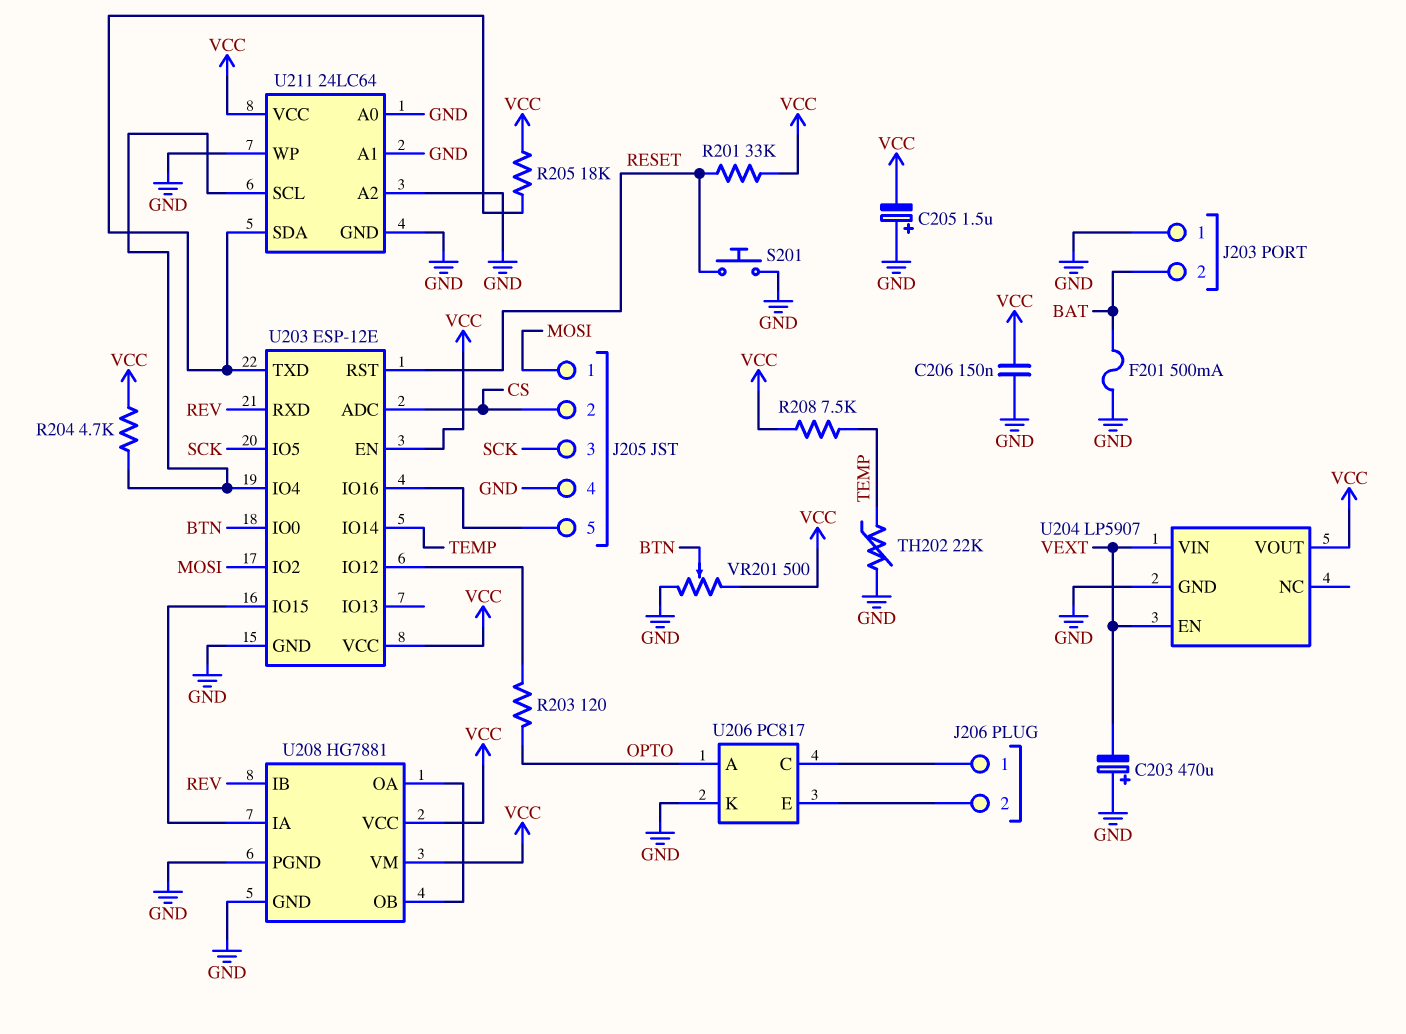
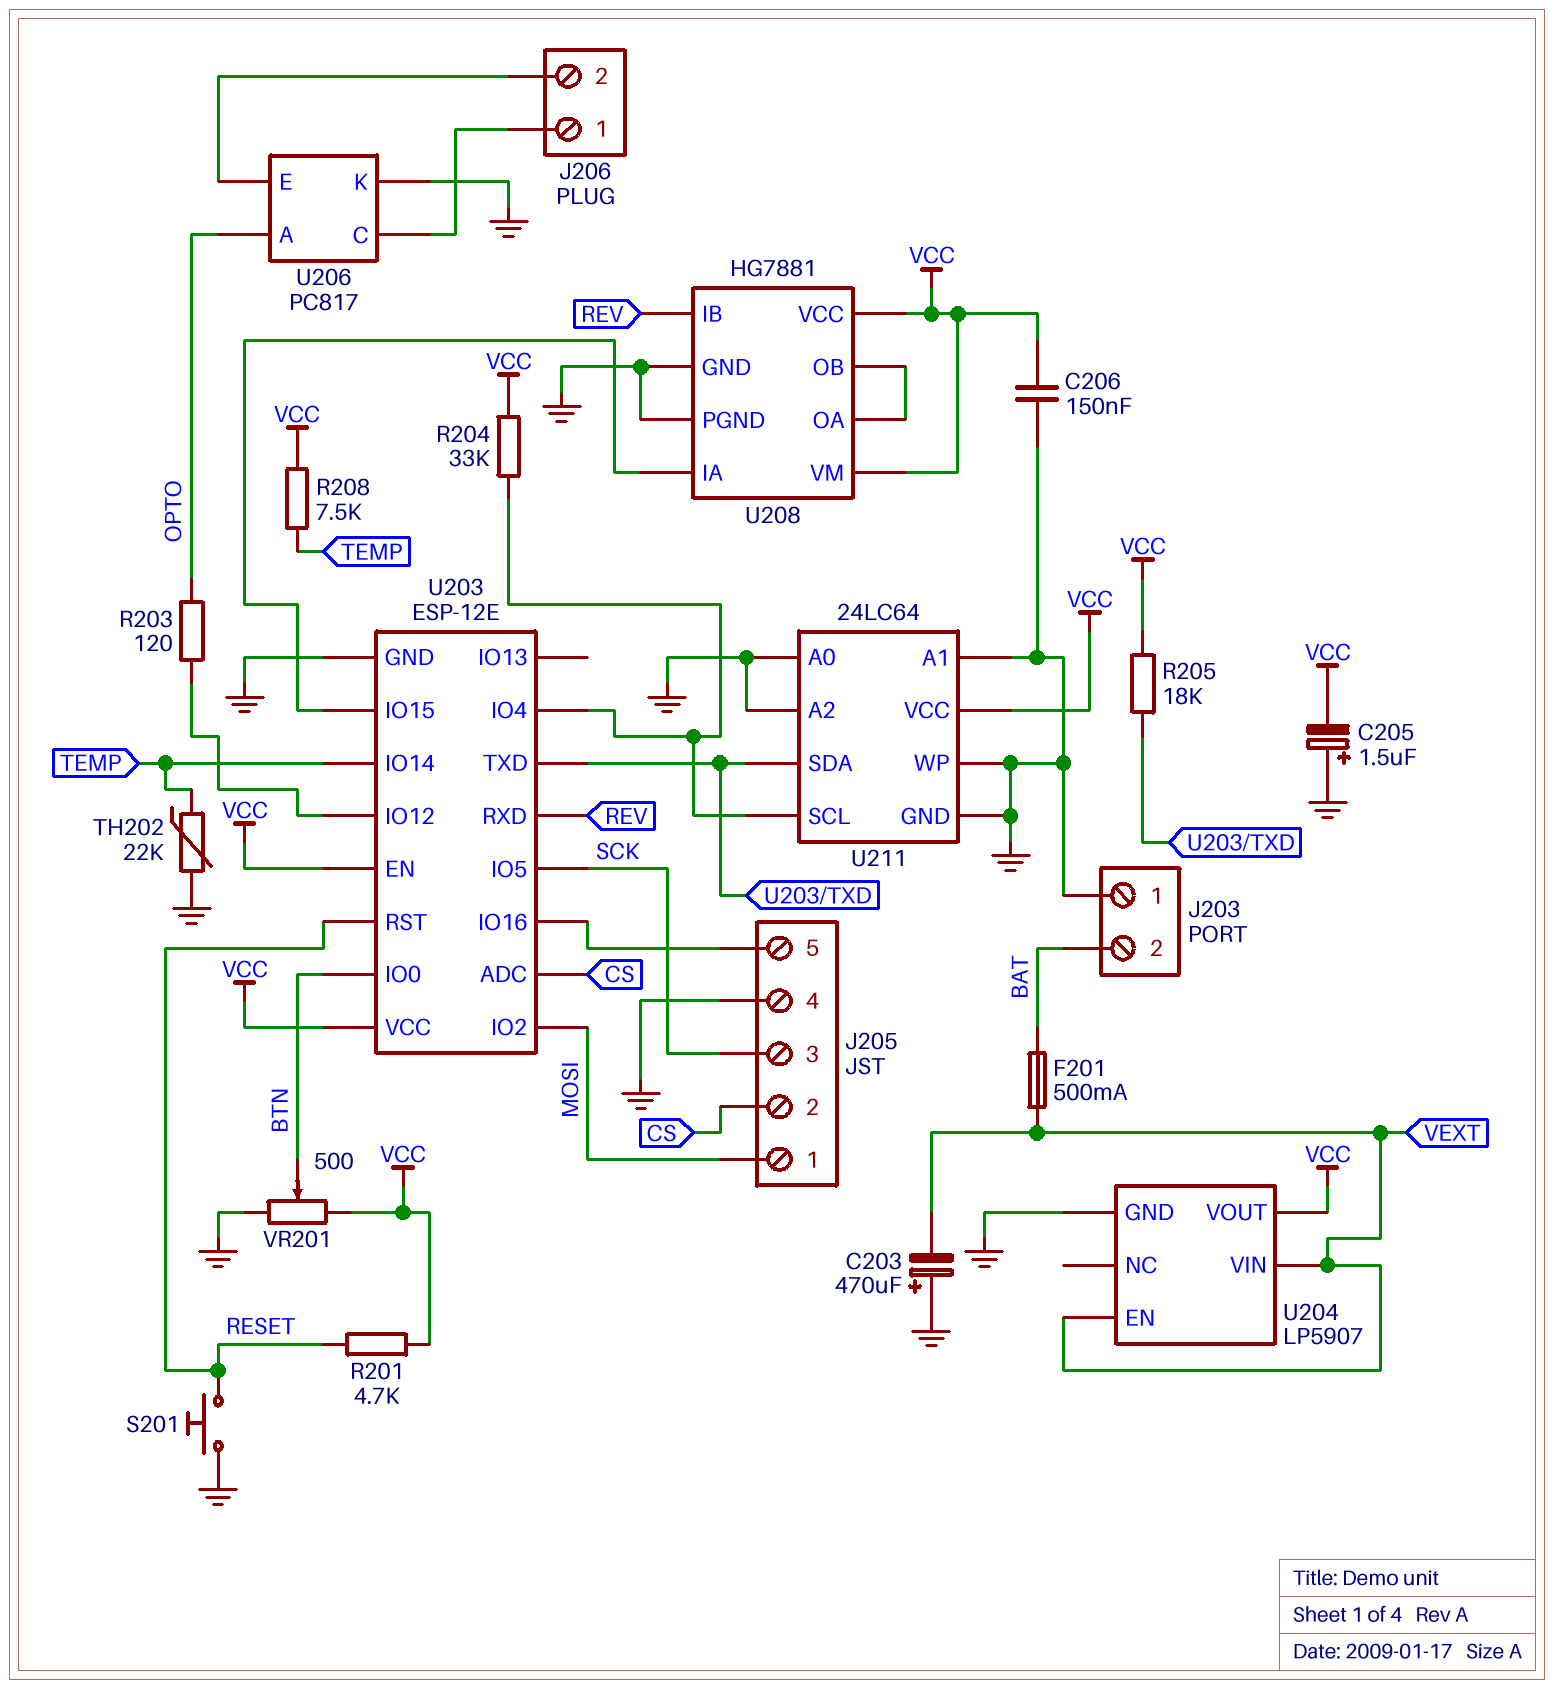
F201: 500mA (BAT, GND) -> 500mA (BAT, VEXT)
R201: 33k (RESET, VCC) -> 4.7k (RESET, VCC)
R204: 4.7k (U203/IO4, VCC) -> 33k (U203/IO4, VCC)

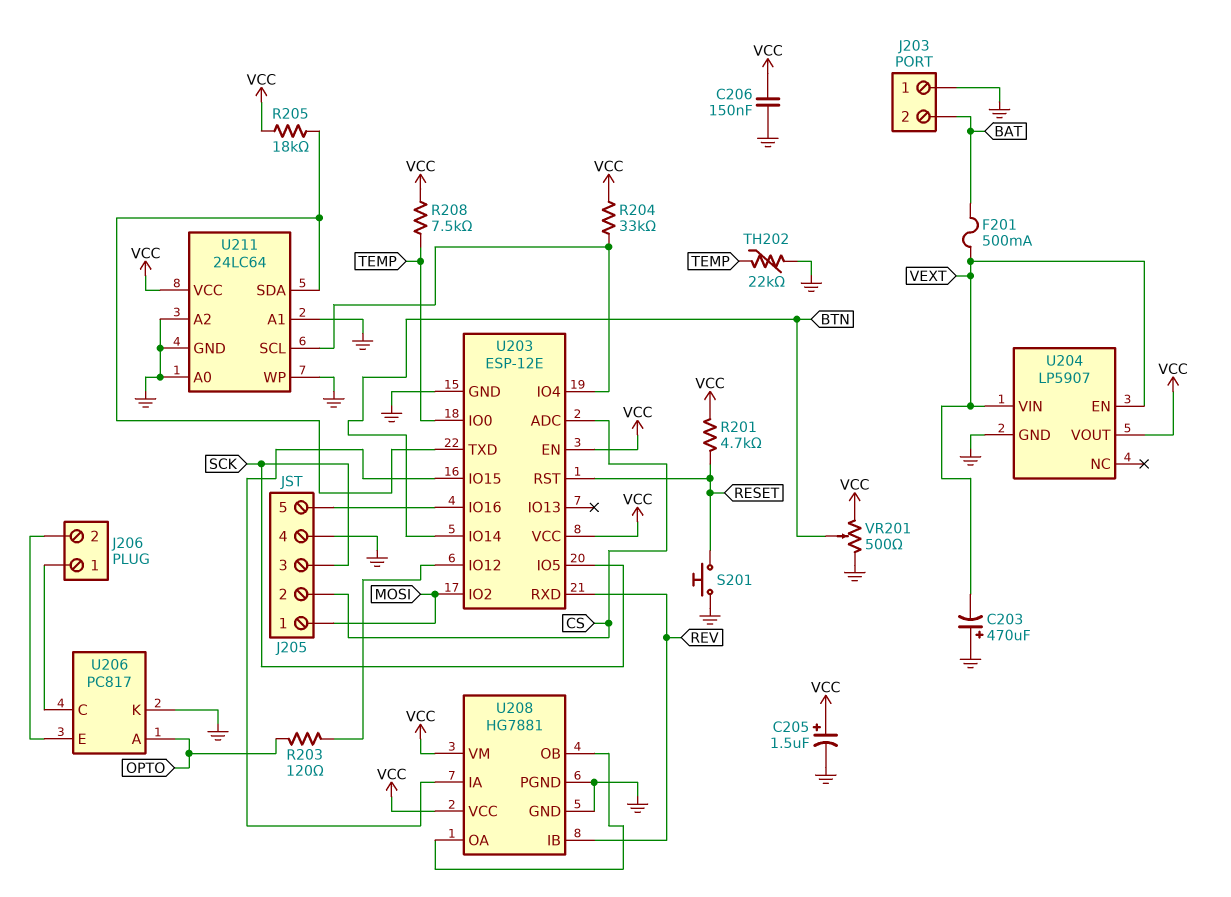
C205: 1.5uF (plus GND, minus VCC) -> 1.5uF (plus VCC, minus GND)
U203 pin IO0: BTN -> TEMP
U203 pin IO14: TEMP -> BTN

